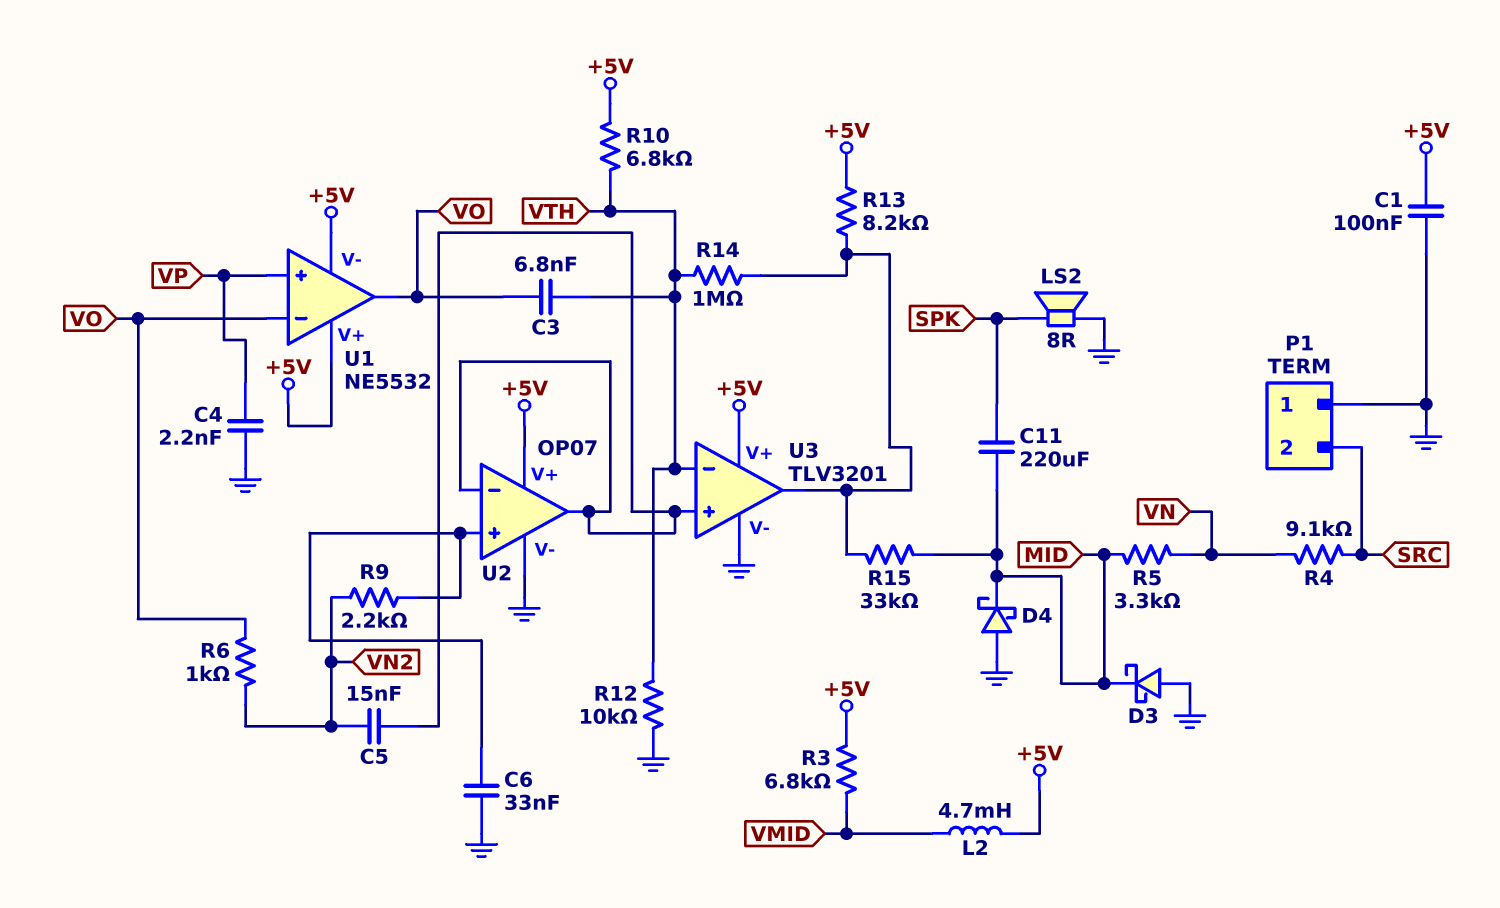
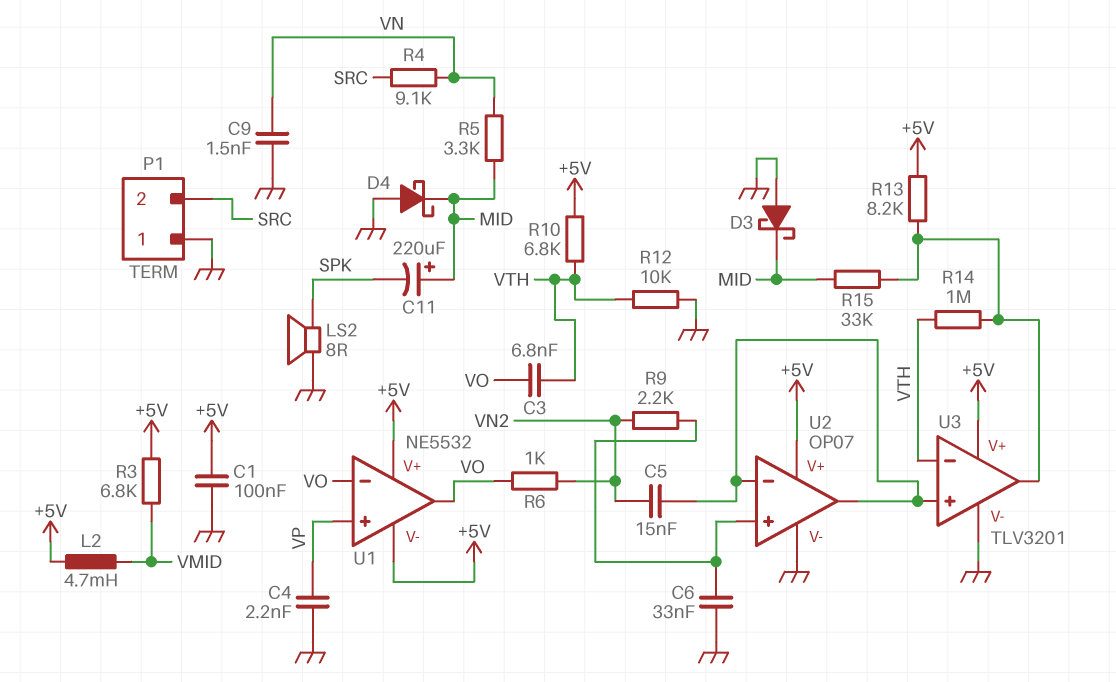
C9: none -> 1.5nF (GND, VN)
C11: 220uF (MID, SPK) -> 220uF (plus MID, minus SPK)

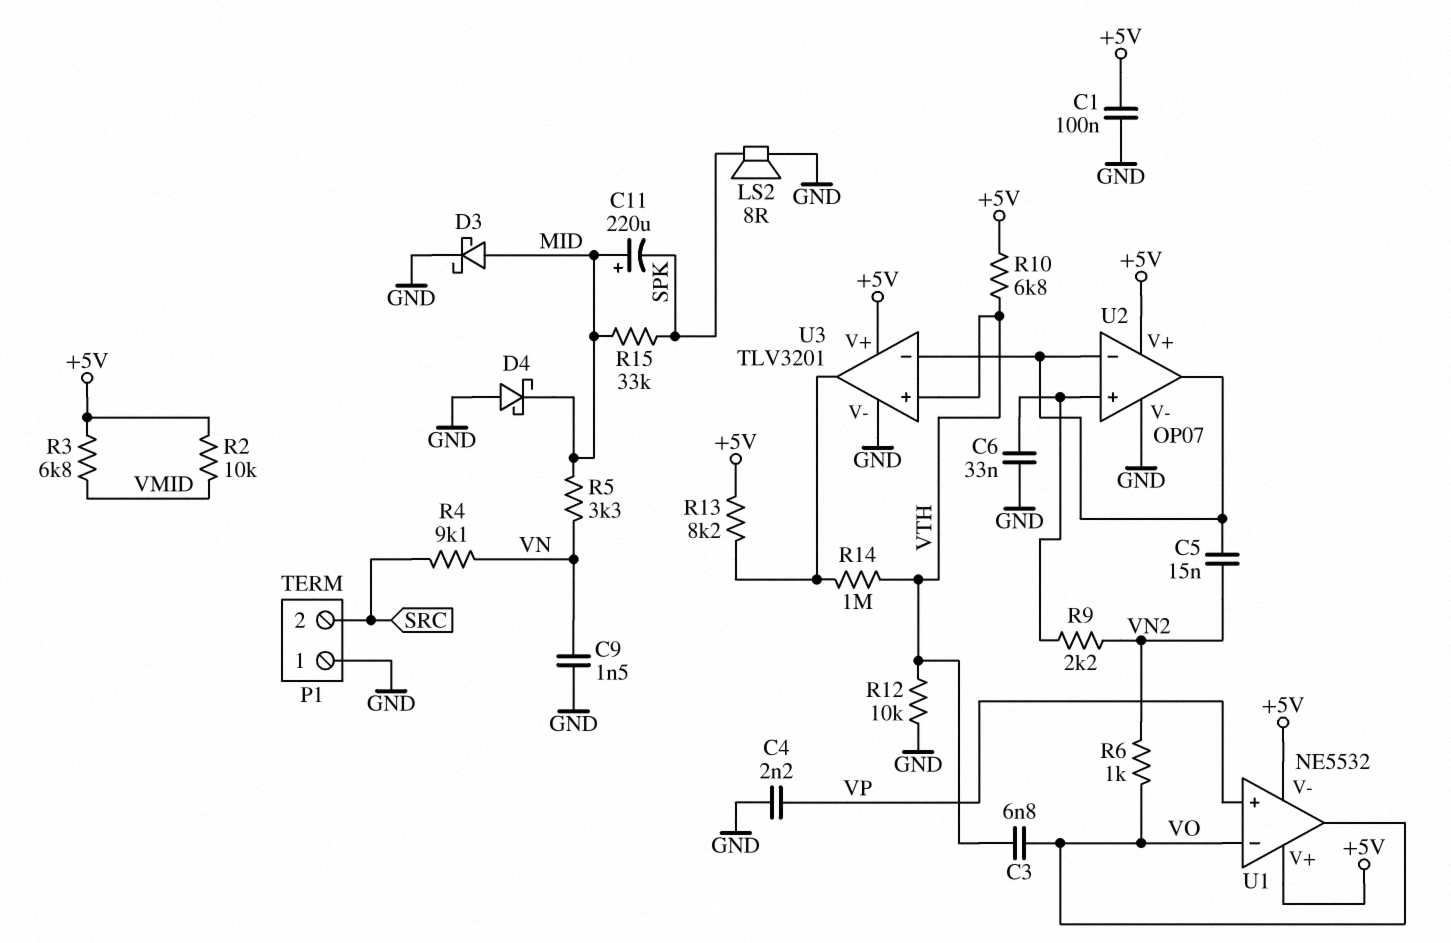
D3: schottky (A GND, K MID) -> schottky (A MID, K GND)
L2: 4.7mH (+5V, VMID) -> none
R2: none -> 10k (+5V, VMID)
R15: 33k (MID, U3/out) -> 33k (MID, SPK)
U3 pin in+: U2/in- -> VTH
U3 pin in-: VTH -> U2/in-

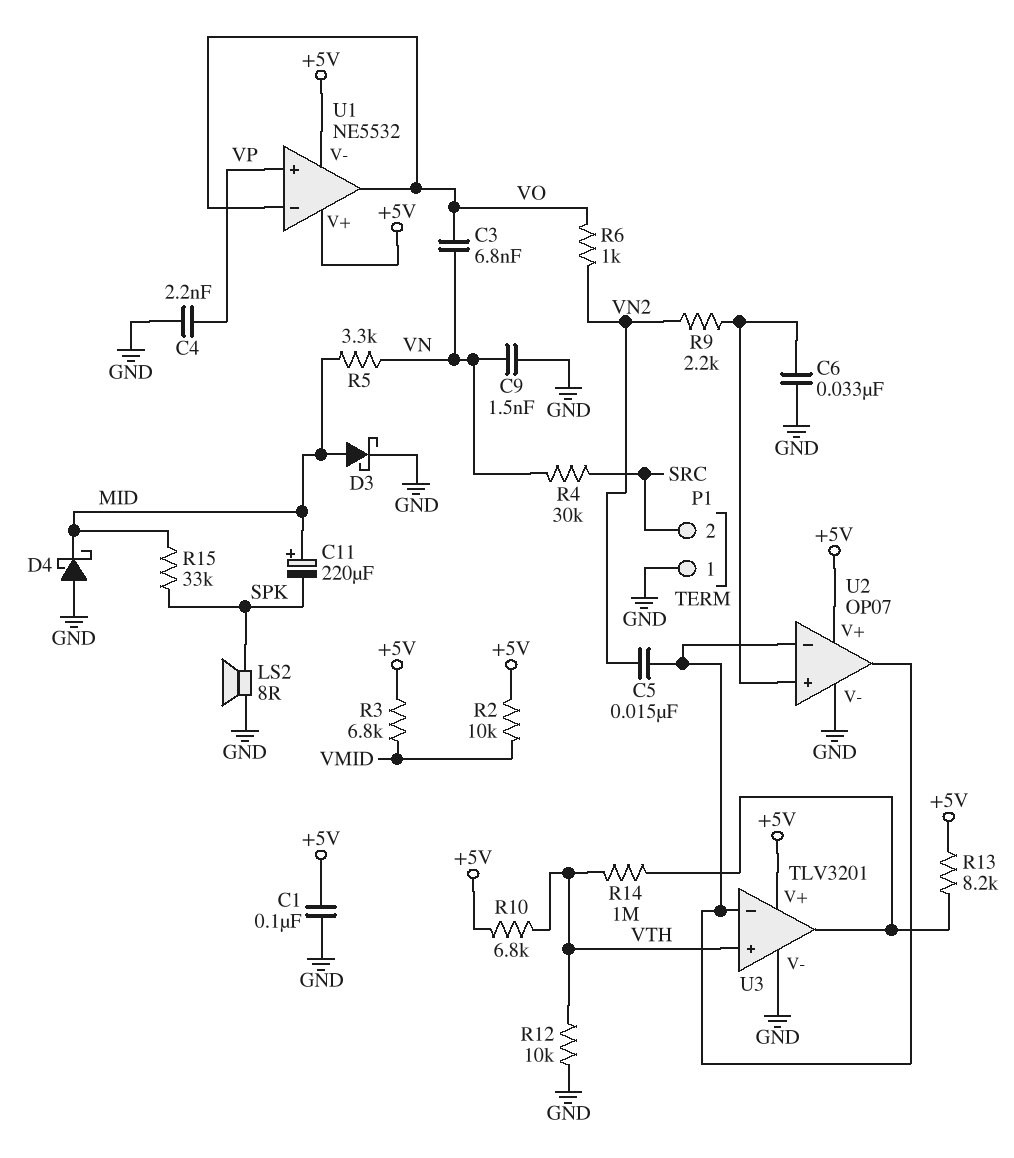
C3: 6.8nF (VO, VTH) -> 6.8nF (VN, VO)
R4: 9.1k (SRC, VN) -> 30k (SRC, VN)

